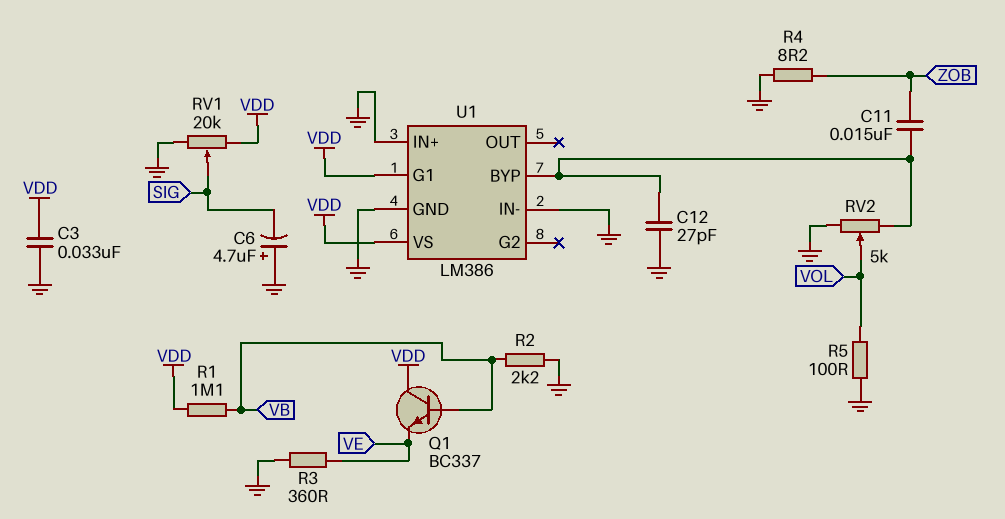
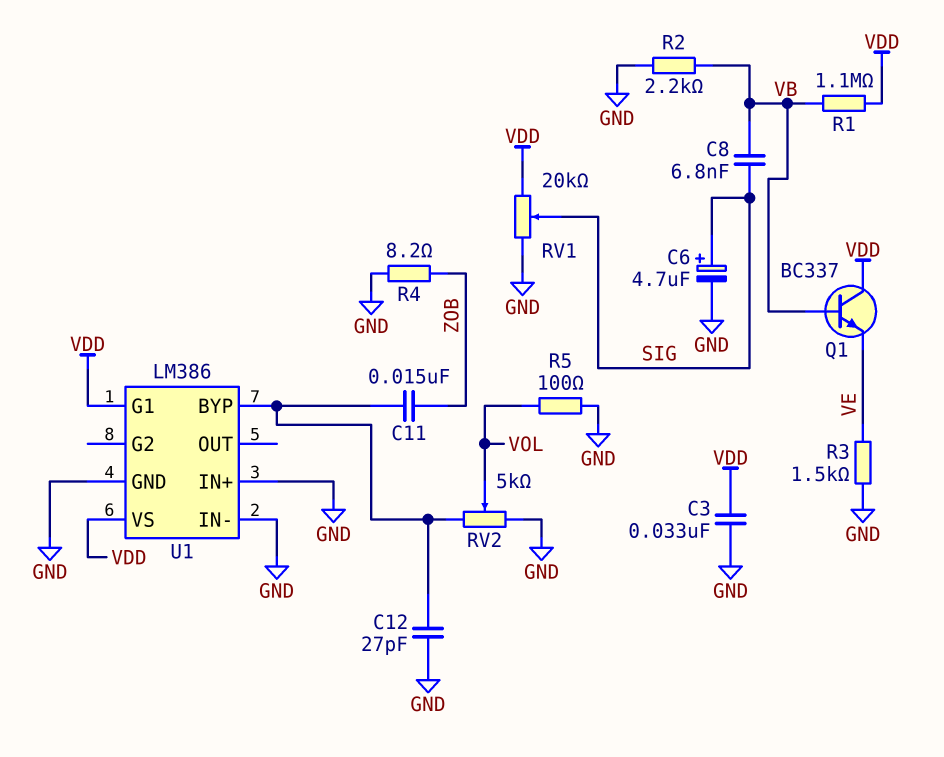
C6: 4.7uF (plus GND, minus SIG) -> 4.7uF (plus SIG, minus GND)
C8: none -> 6.8nF (SIG, VB)
R3: 360 (GND, VE) -> 1.5k (GND, VE)

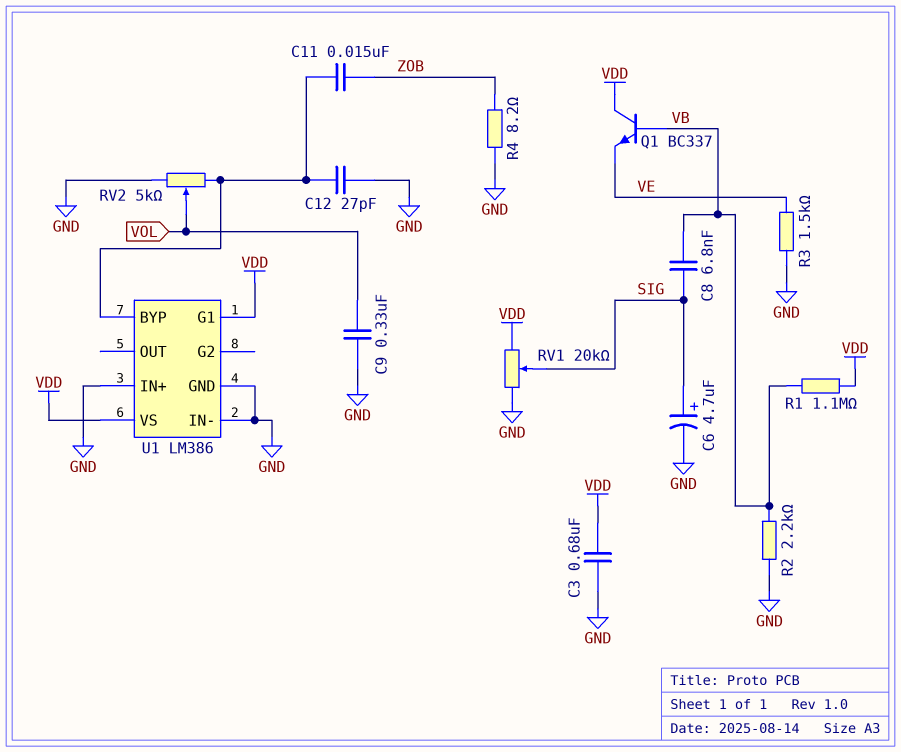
C3: 33nF (GND, VDD) -> 680nF (GND, VDD)
C9: none -> 330nF (GND, VOL)
R5: 100 (GND, VOL) -> none

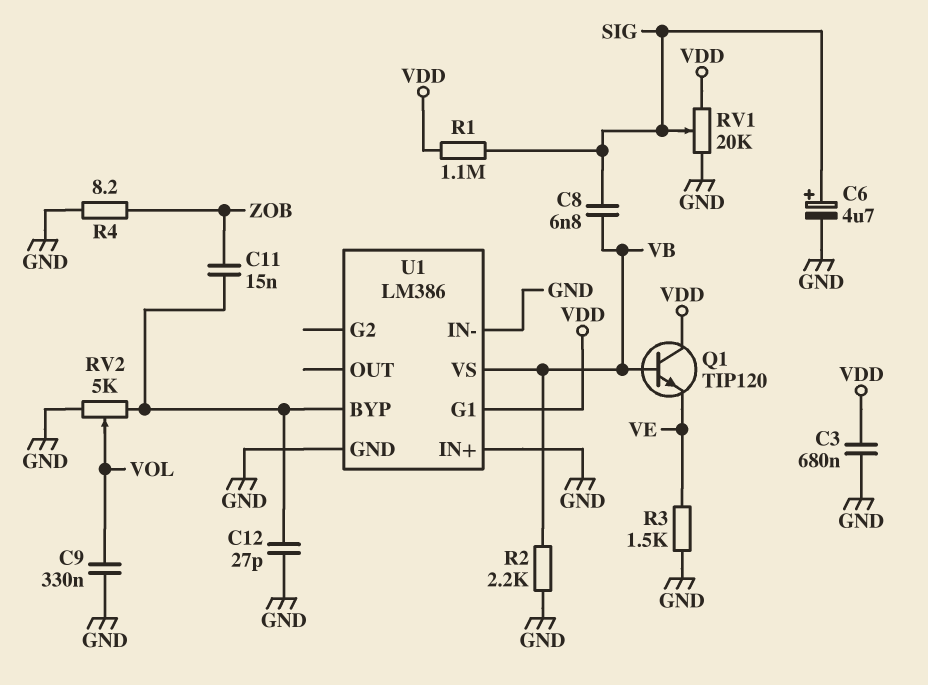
Q1: NPN BC337 (B VB, C VDD, E VE) -> NPN TIP120 (B VB, C VDD, E VE)
R1: 1.1M (VB, VDD) -> 1.1M (SIG, VDD)
U1 pin VS: VDD -> VB

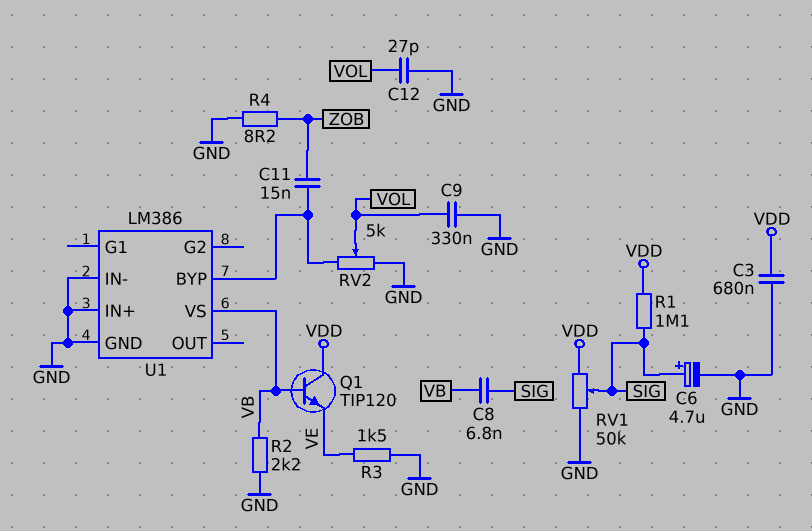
C12: 27pF (GND, U1/BYP) -> 27pF (GND, VOL)
RV1: 20k (GND, VDD, wiper SIG) -> 50k (GND, VDD, wiper SIG)
U1 pin G1: VDD -> none

